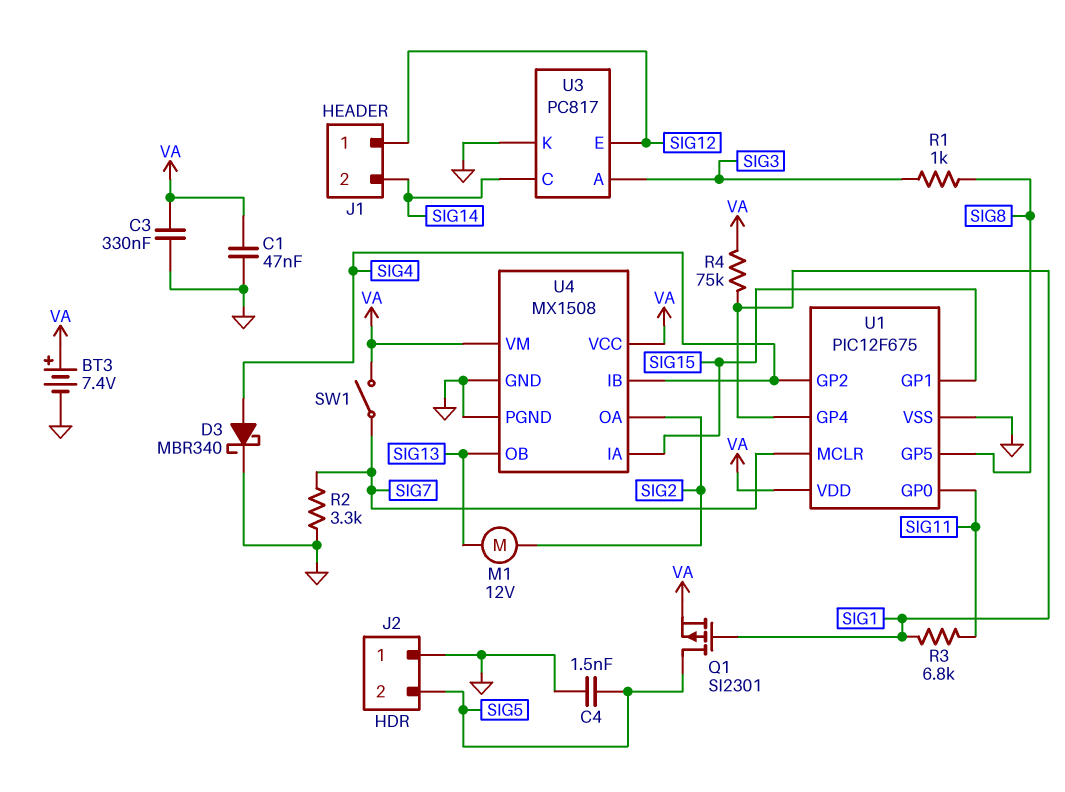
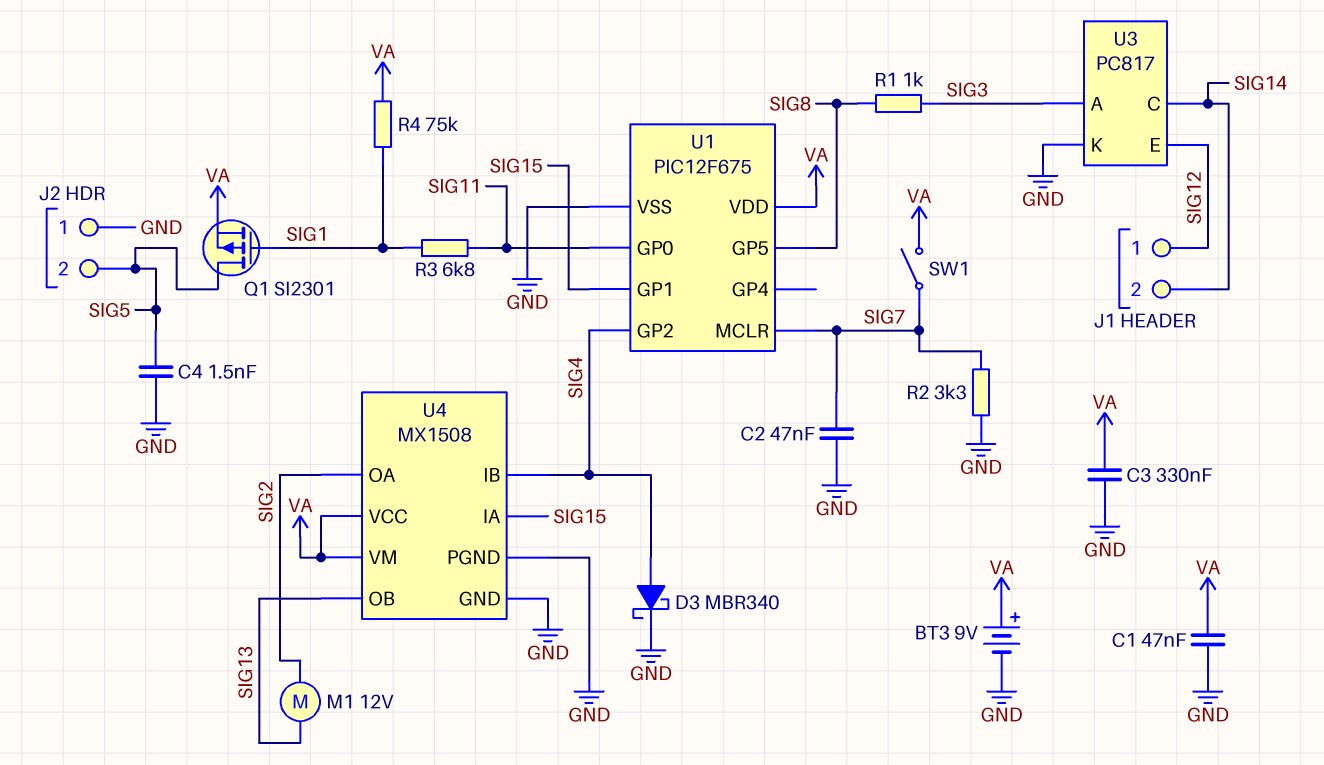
BT3: 7.4V (plus VA, minus GND) -> 9V (plus VA, minus GND)
C2: none -> 47nF (GND, SIG7)
U1 pin GP4: SIG1 -> none

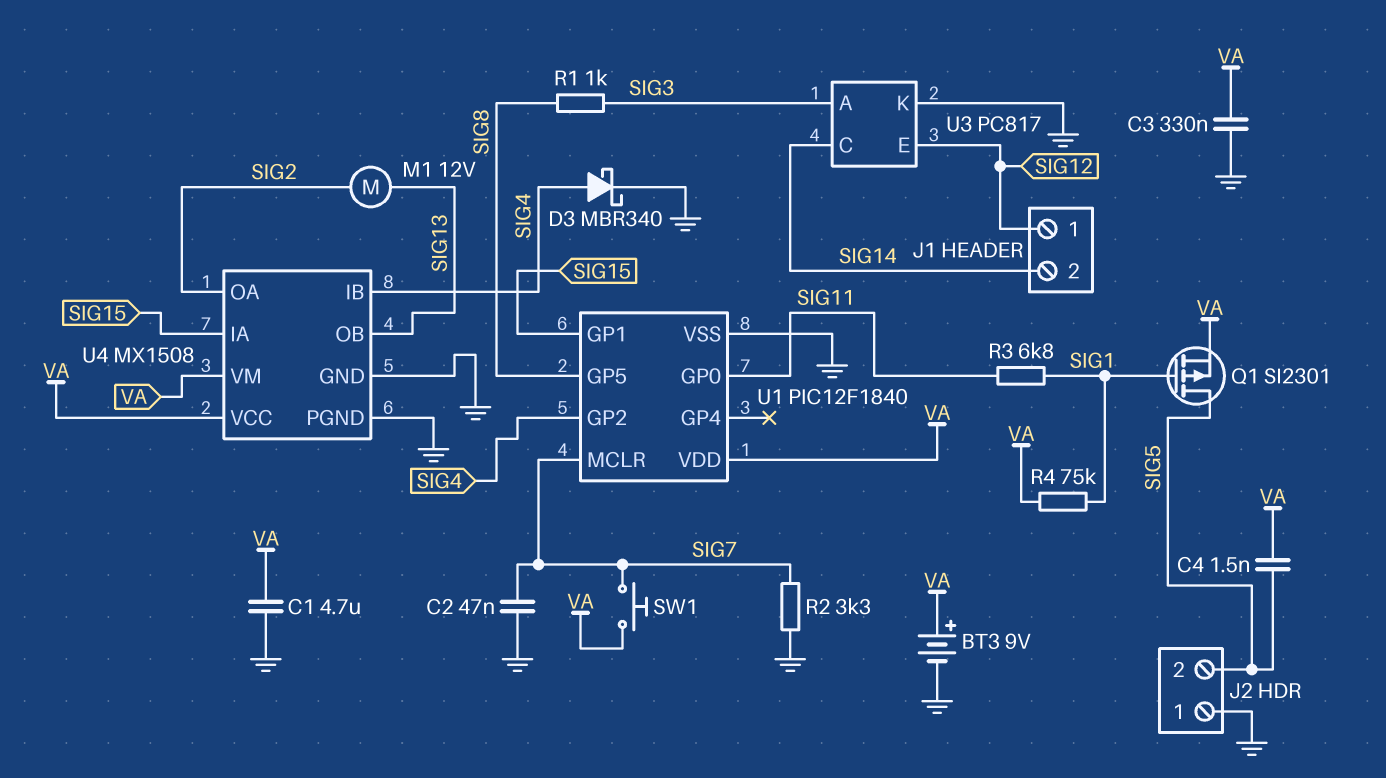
C1: 47nF (GND, VA) -> 4.7uF (GND, VA)
C4: 1.5nF (GND, SIG5) -> 1.5nF (SIG5, VA)
SW1: switch (SIG7, VA) -> button (SIG7, VA)
U1: PIC12F675 -> PIC12F1840

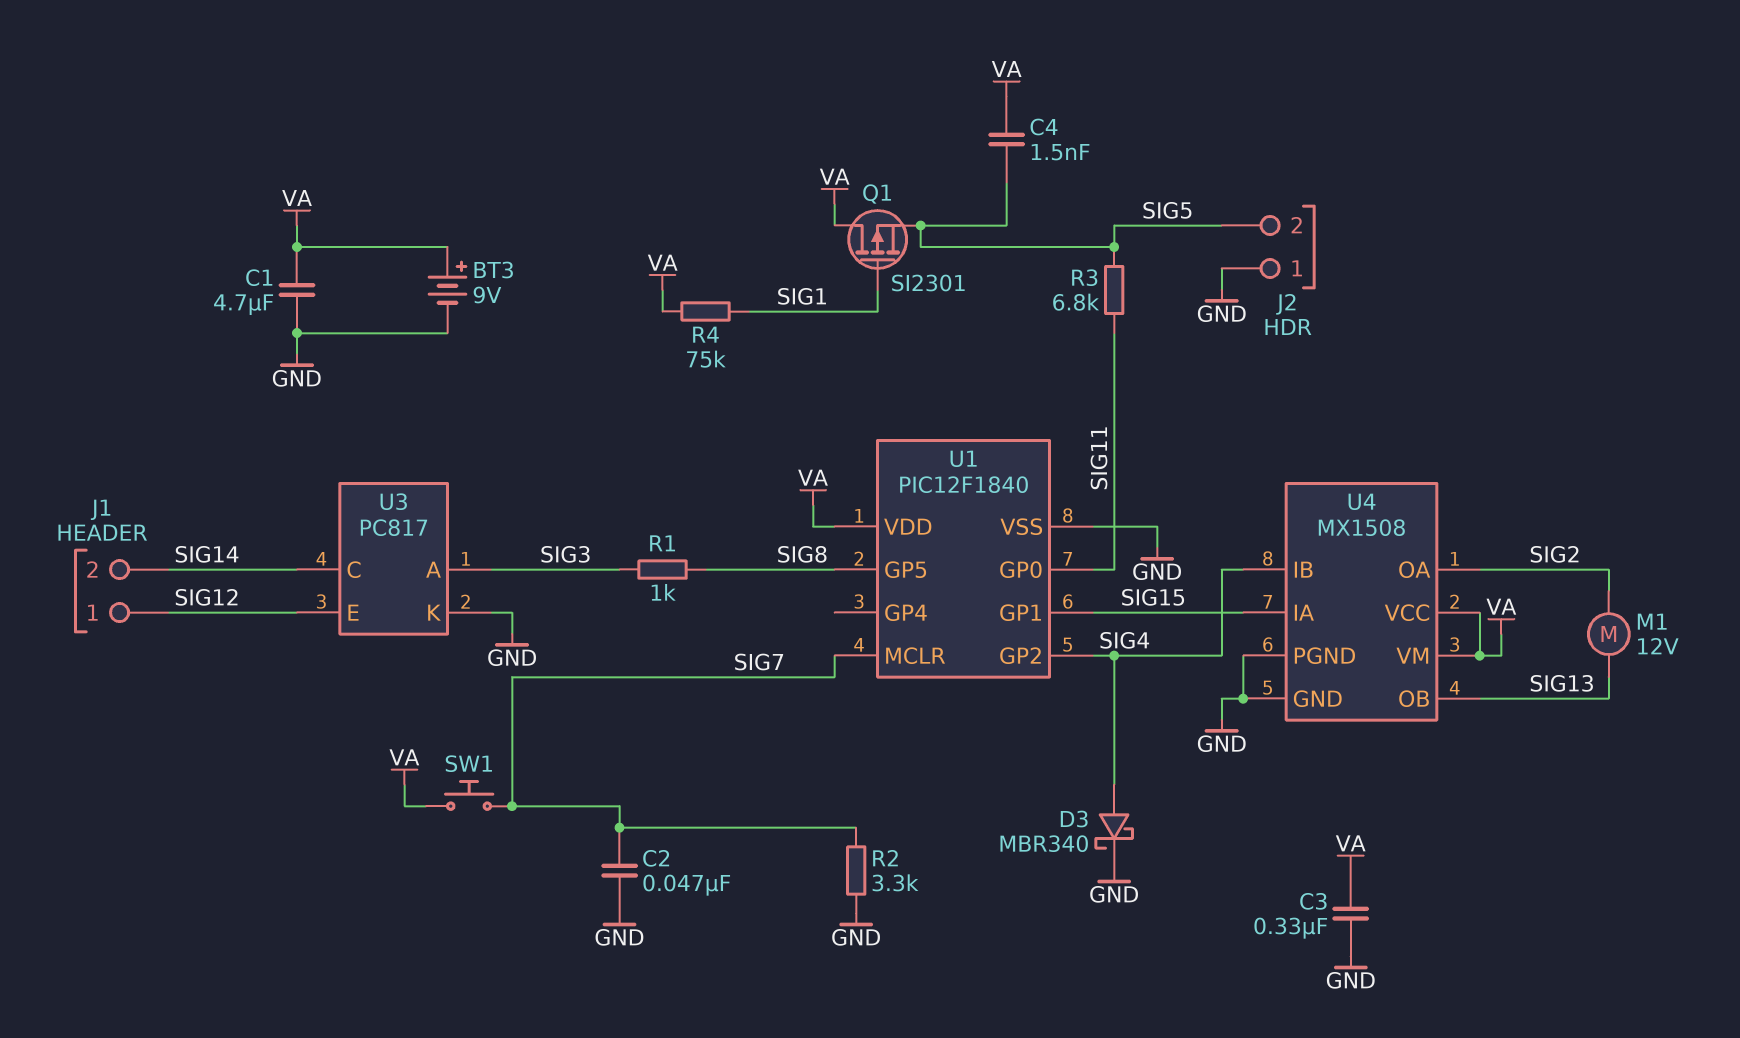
Q1: PMOS SI2301 (G SIG1, D SIG5, S VA) -> PMOS SI2301 (G SIG1, D VA, S SIG5)
R3: 6.8k (SIG1, SIG11) -> 6.8k (SIG5, SIG11)

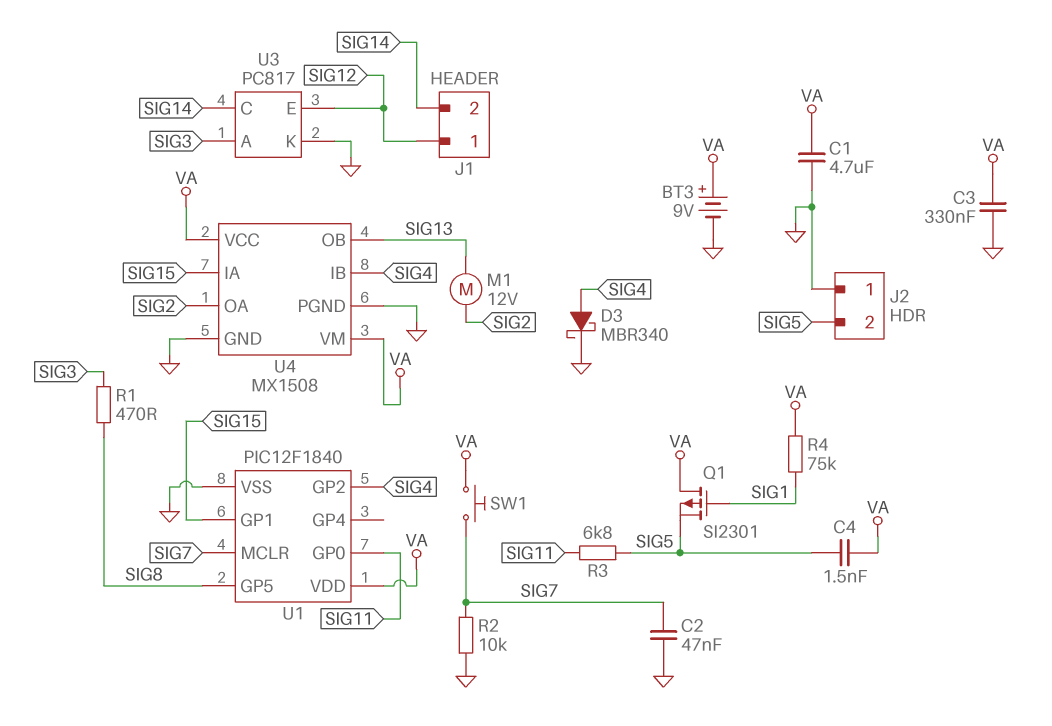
R1: 1k (SIG3, SIG8) -> 470 (SIG3, SIG8)
R2: 3.3k (GND, SIG7) -> 10k (GND, SIG7)

